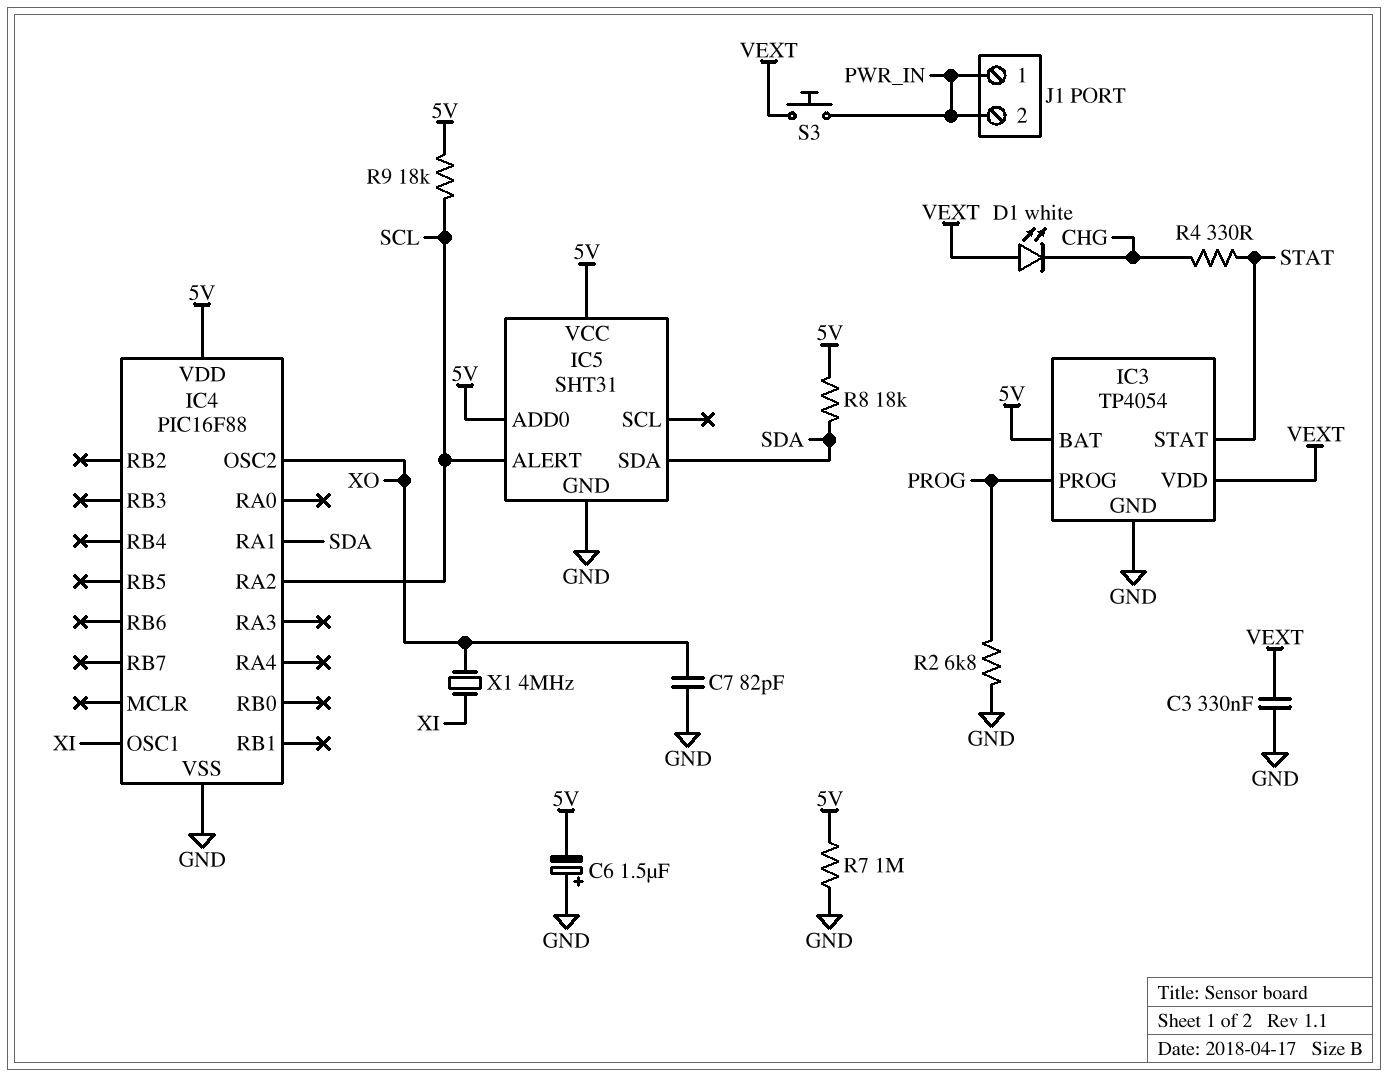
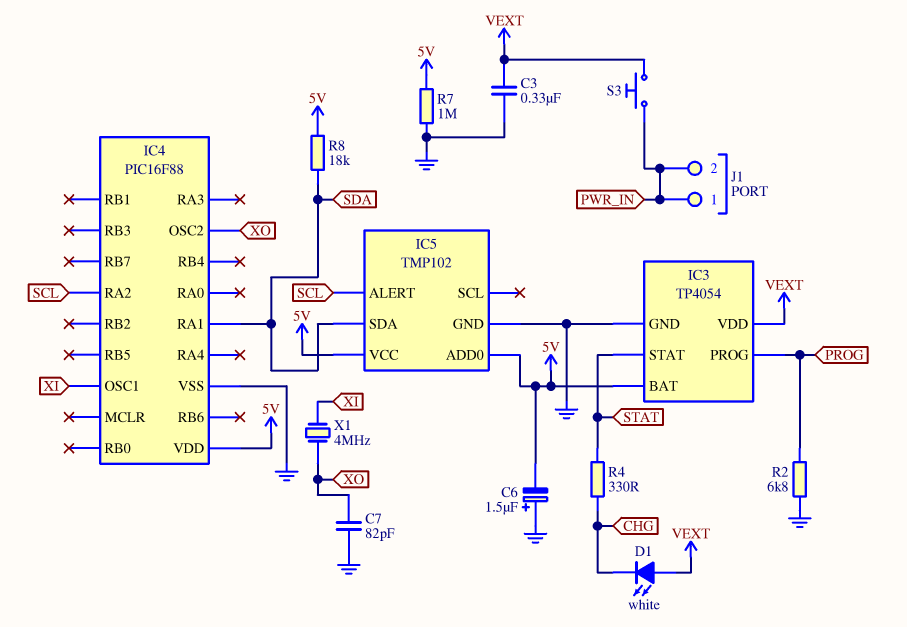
IC5: SHT31 -> TMP102
R9: 18k (5V, SCL) -> none

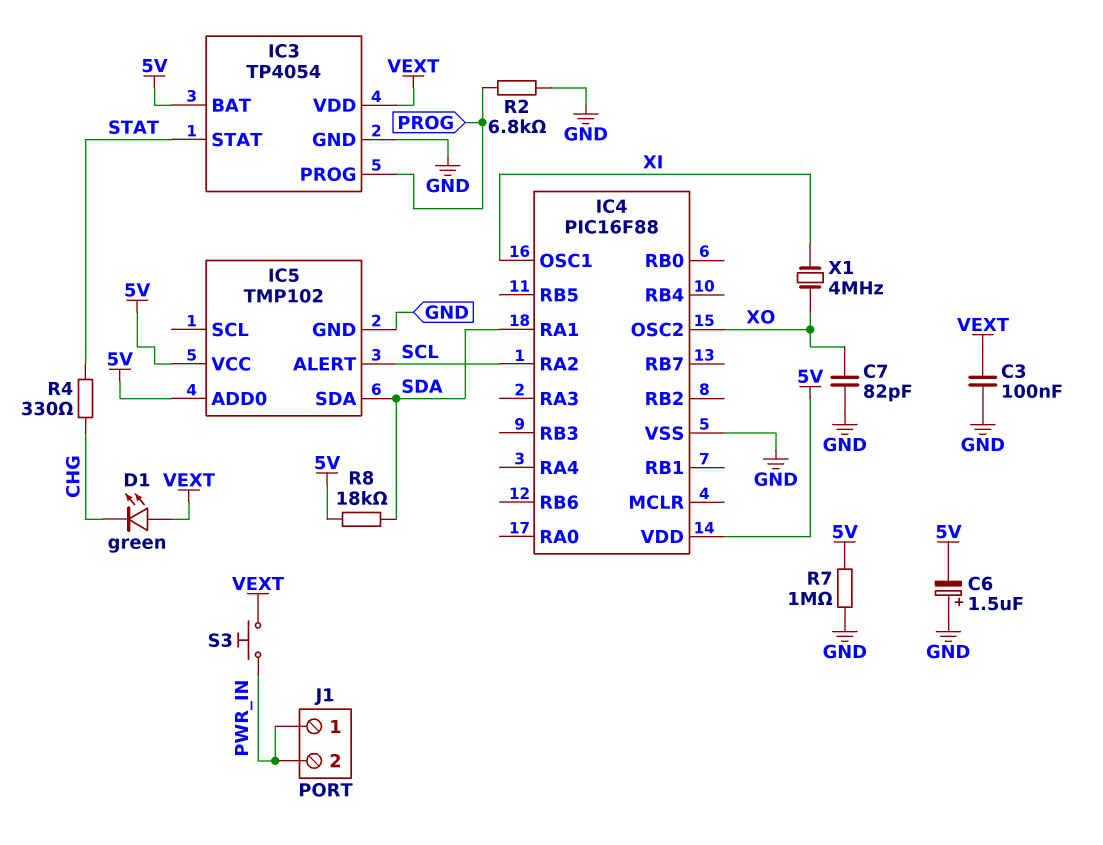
C3: 330nF (GND, VEXT) -> 100nF (GND, VEXT)
D1: LED white (A VEXT, K CHG) -> LED green (A VEXT, K CHG)

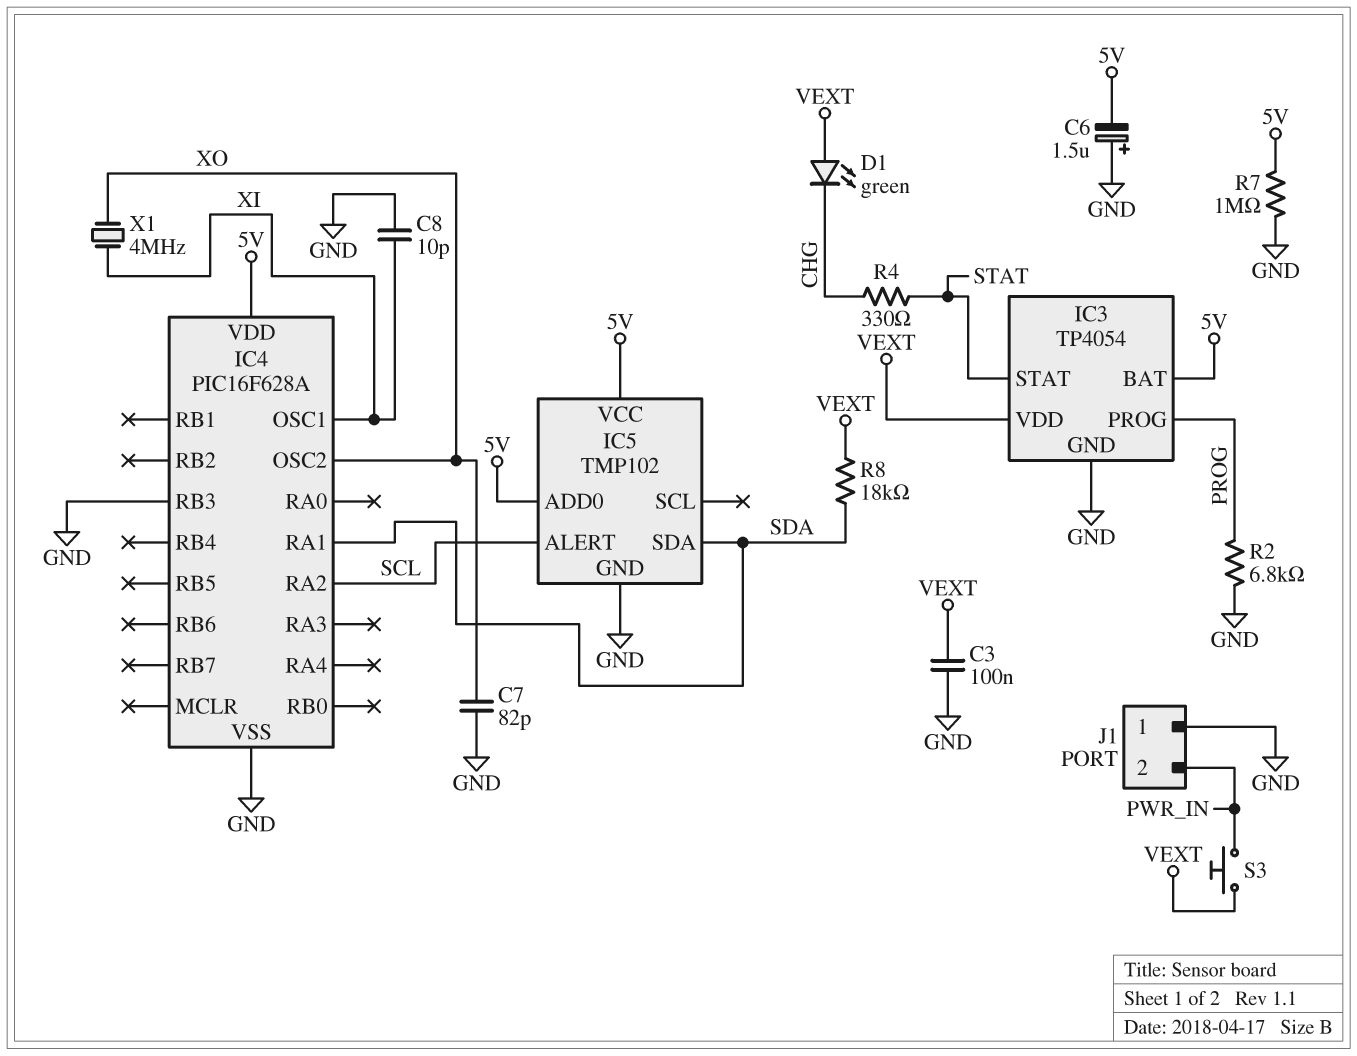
C8: none -> 10pF (GND, XI)
IC4: PIC16F88 -> PIC16F628A
IC4 pin RB3: none -> GND
J1 pin 1: PWR_IN -> GND
R8: 18k (5V, SDA) -> 18k (SDA, VEXT)

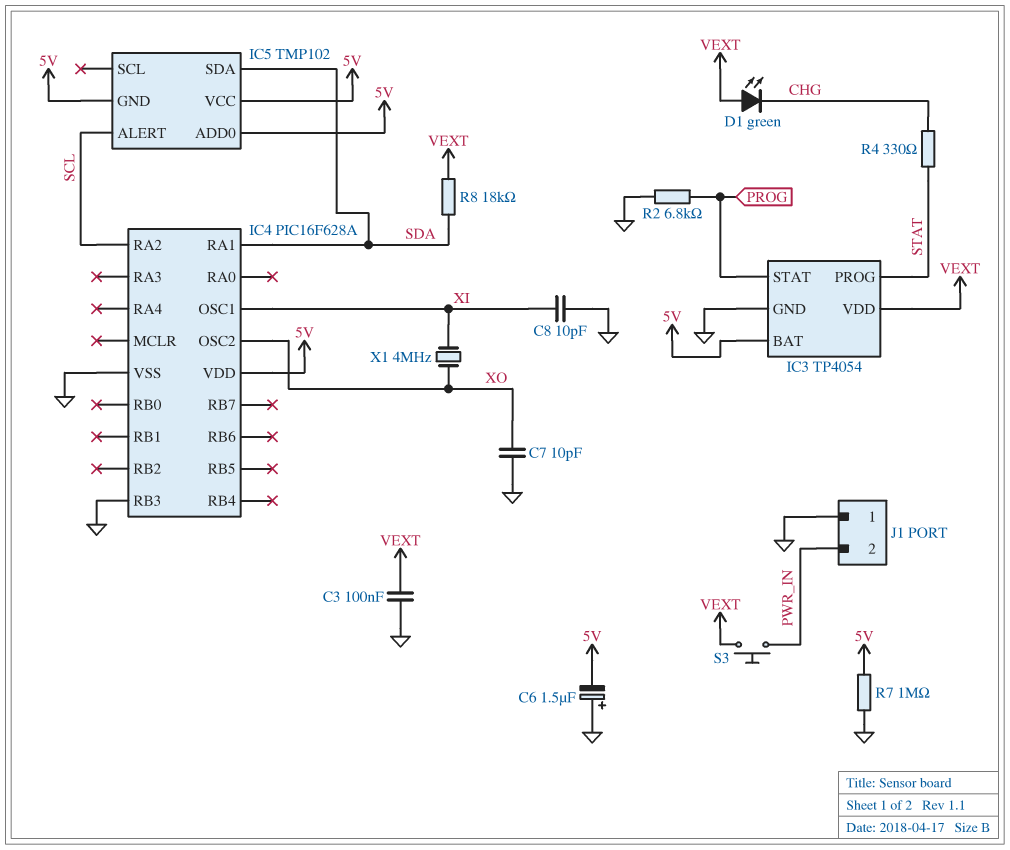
C7: 82pF (GND, XO) -> 10pF (GND, XO)
IC3 pin PROG: PROG -> STAT
IC3 pin STAT: STAT -> PROG
IC5 pin GND: GND -> 5V

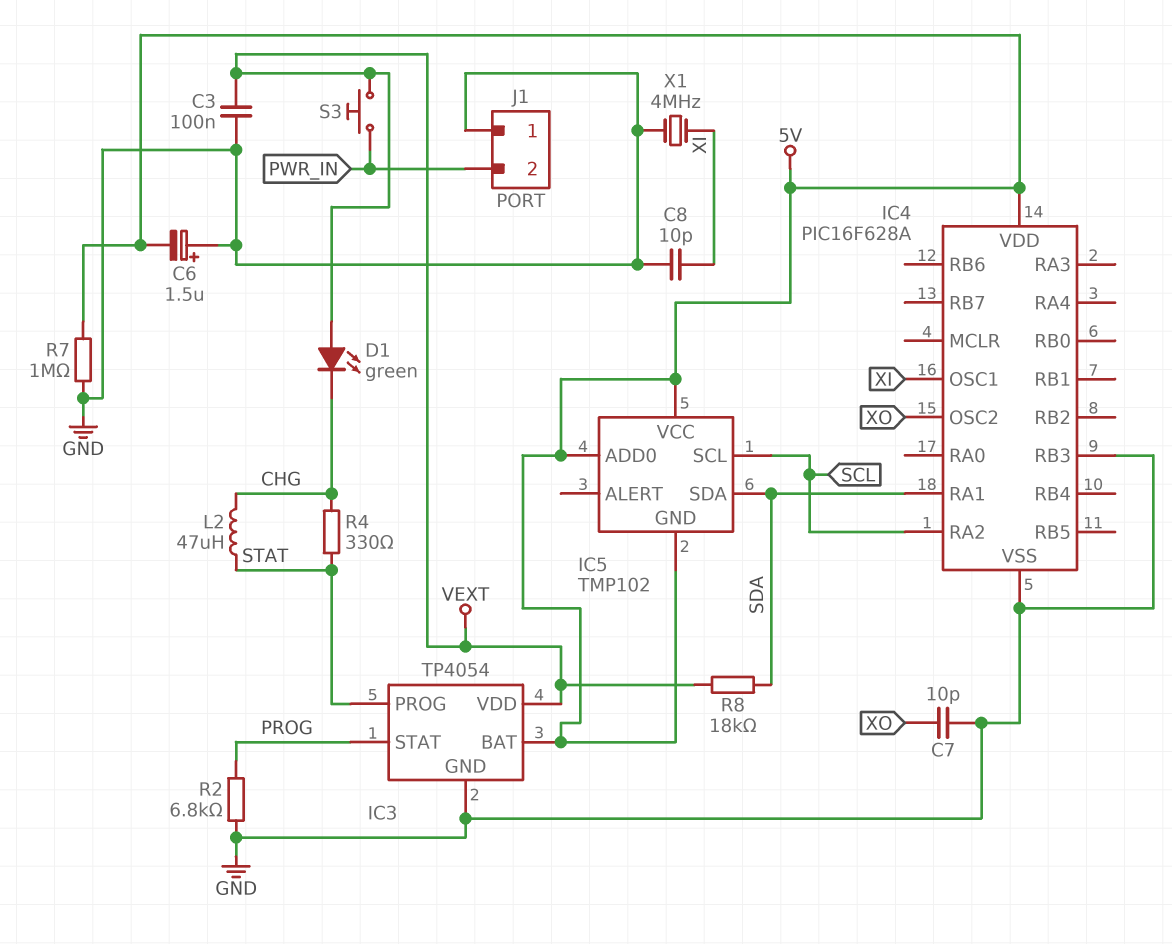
IC5 pin ALERT: SCL -> none
IC5 pin SCL: none -> SCL
L2: none -> 47uH (CHG, STAT)
X1: 4MHz (XI, XO) -> 4MHz (GND, XI)

